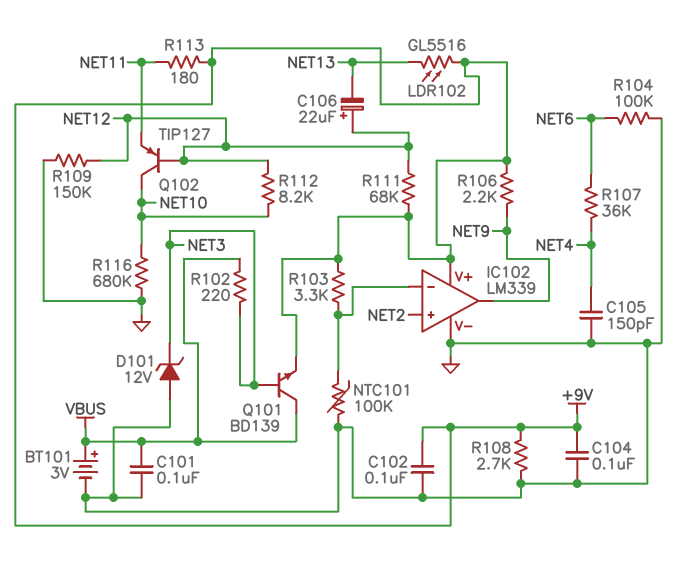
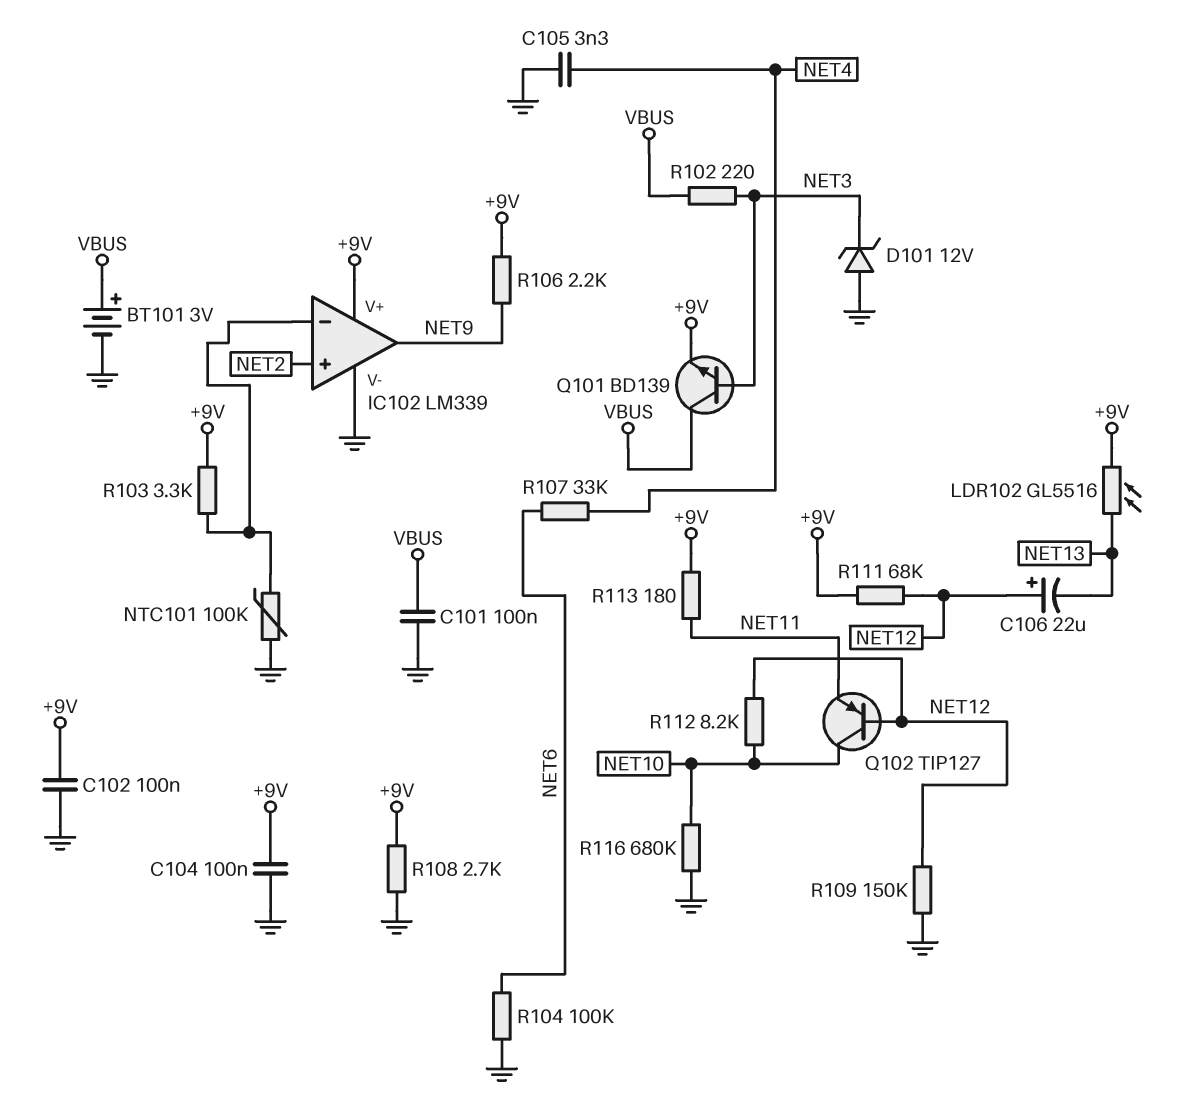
C105: 150pF (GND, NET4) -> 3.3nF (GND, NET4)
R107: 36k (NET4, NET6) -> 33k (NET4, NET6)

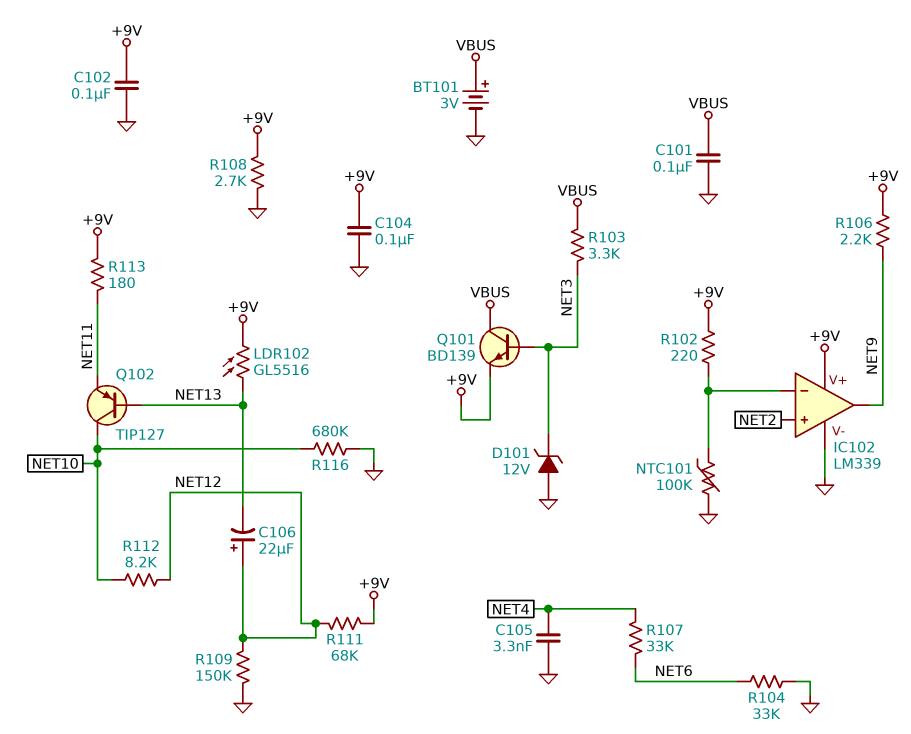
Q102: PNP TIP127 (B NET12, C NET10, E NET11) -> PNP TIP127 (B NET13, C NET10, E NET11)
R102: 220 (NET3, VBUS) -> 220 (+9V, IC102/in-)
R103: 3.3k (+9V, IC102/in-) -> 3.3k (NET3, VBUS)
R104: 100k (GND, NET6) -> 33k (GND, NET6)

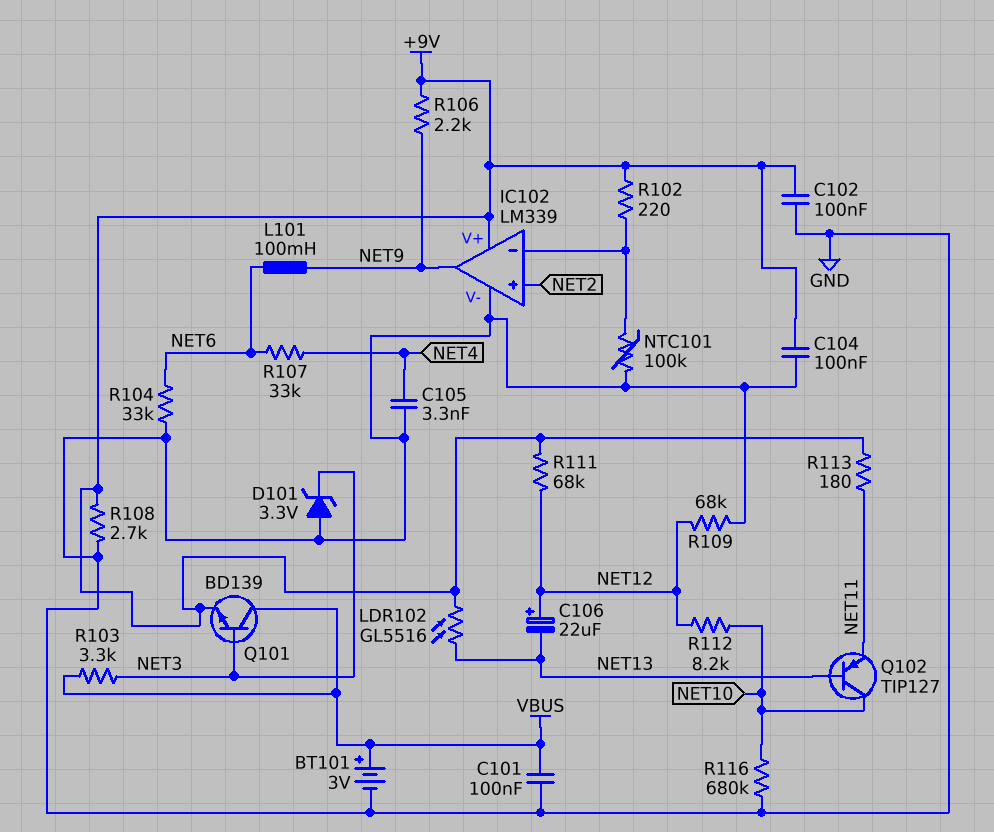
D101: zener 12V (A GND, K NET3) -> zener 3.3V (A GND, K NET3)
L101: none -> 100mH (NET6, NET9)
R109: 150k (GND, NET12) -> 68k (GND, NET12)

